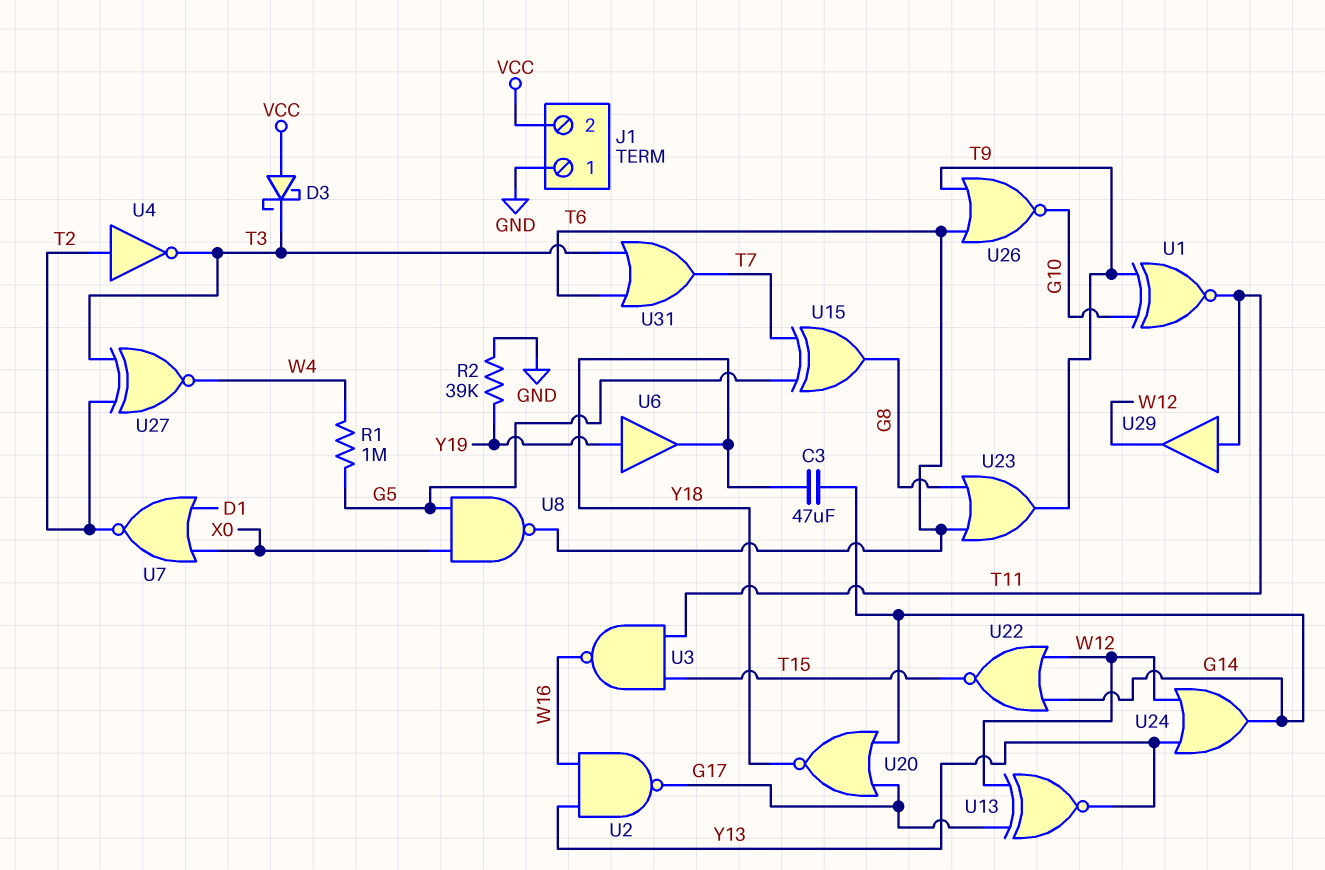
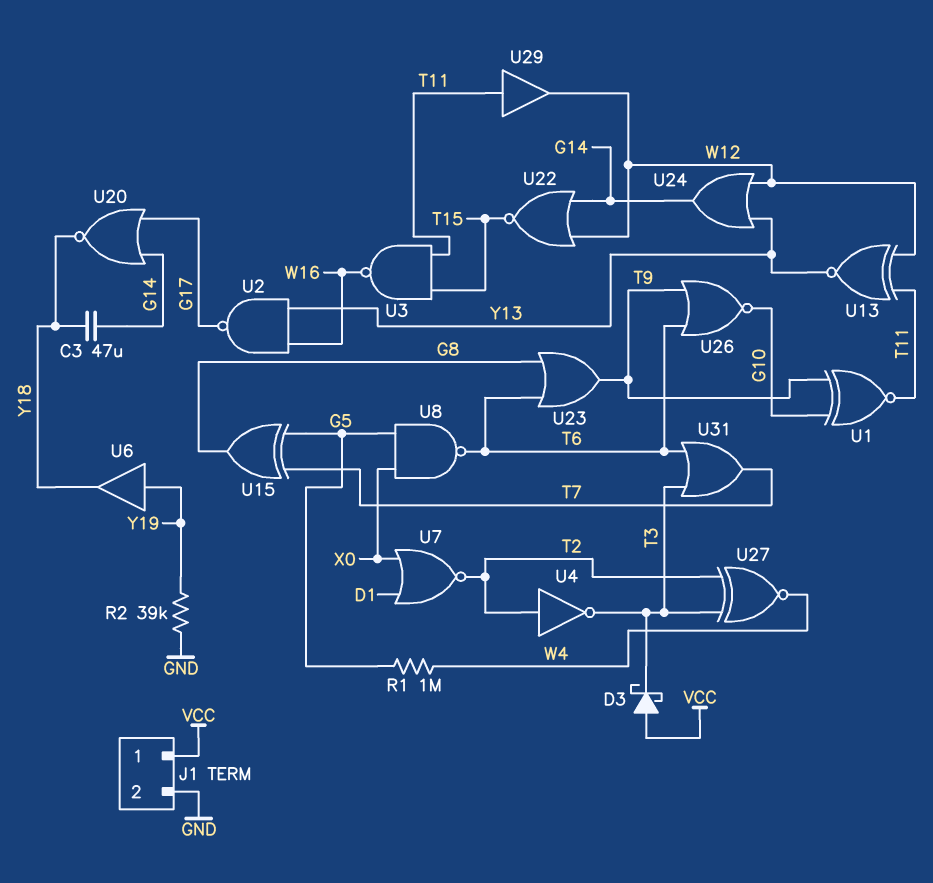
J1 pin 1: GND -> VCC
J1 pin 2: VCC -> GND
U13: XNOR (in G17, in W12, out Y13) -> XNOR (in T11, in W12, out Y13)

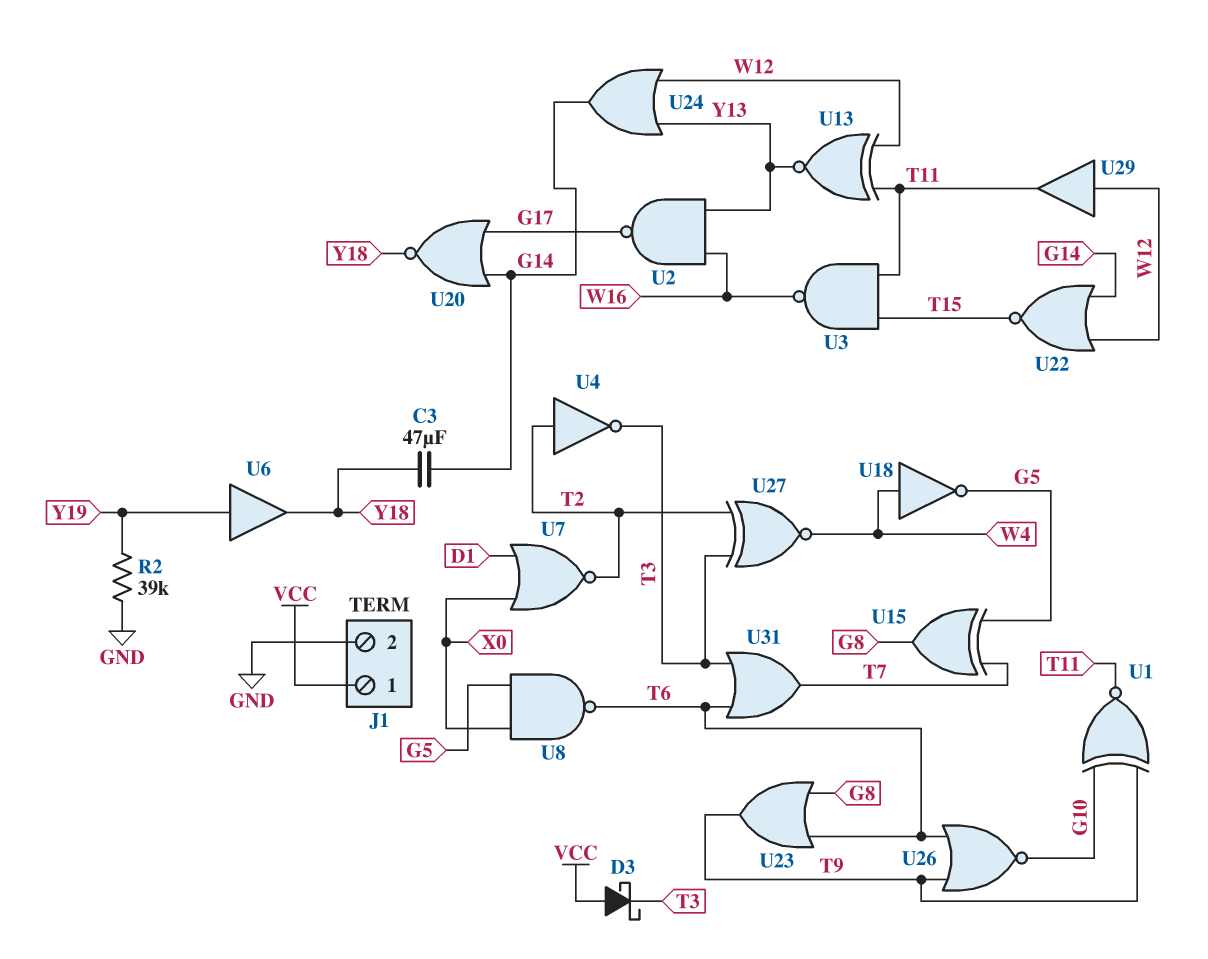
R1: 1M (G5, W4) -> none
U18: none -> NOT (in W4, out G5)
U29: buffer (in T11, out W12) -> buffer (in W12, out T11)

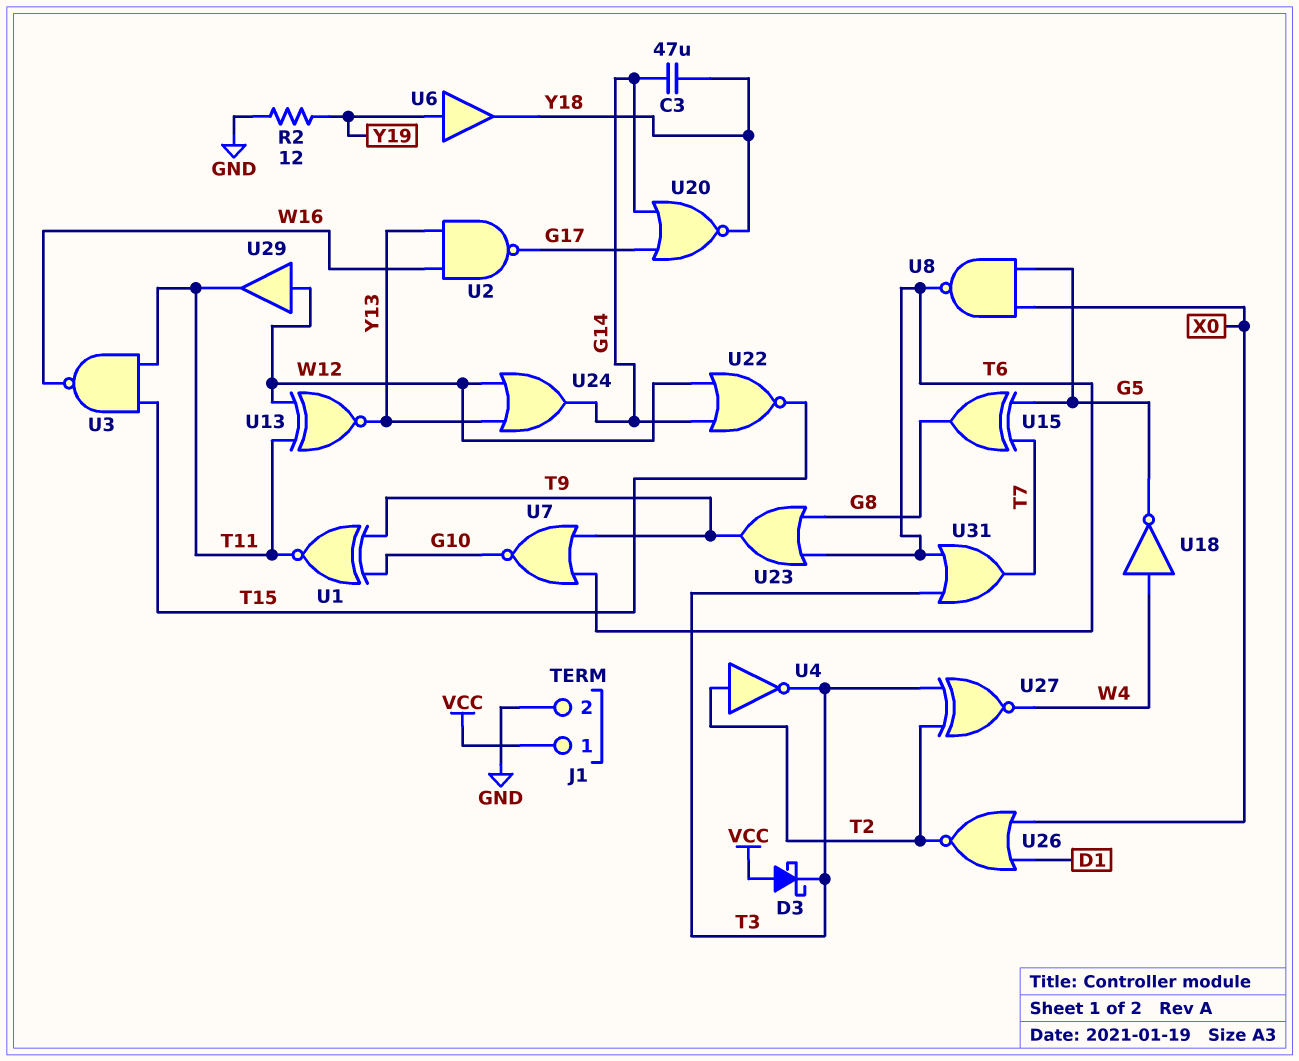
R2: 39k (GND, Y19) -> 12 (GND, Y19)
U7: NOR (in D1, in X0, out T2) -> NOR (in T6, in T9, out G10)
U26: NOR (in T6, in T9, out G10) -> NOR (in D1, in X0, out T2)

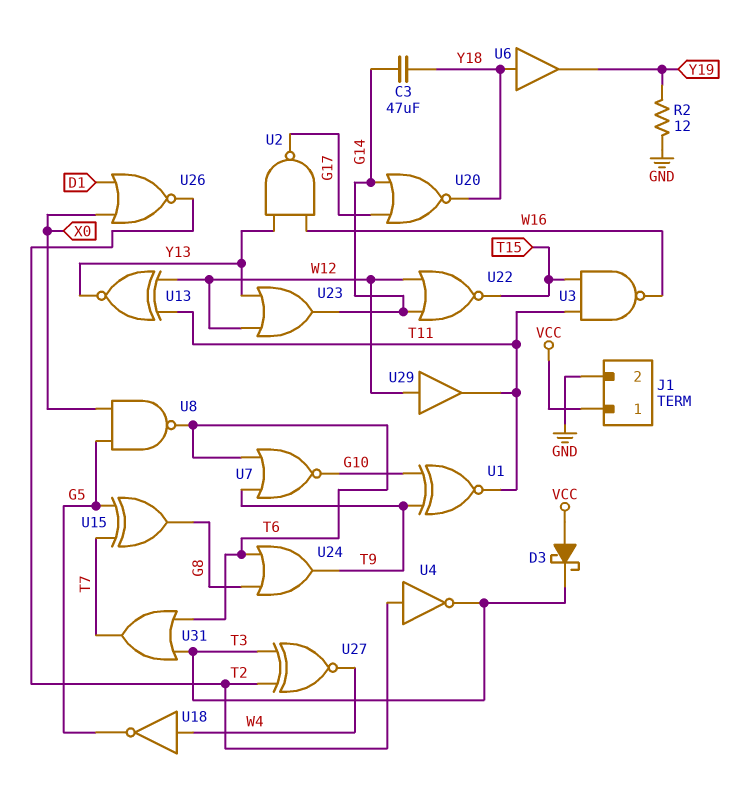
U6: buffer (in Y19, out Y18) -> buffer (in Y18, out Y19)
U23: OR (in G8, in T6, out T9) -> OR (in W12, in Y13, out G14)
U24: OR (in W12, in Y13, out G14) -> OR (in G8, in T6, out T9)

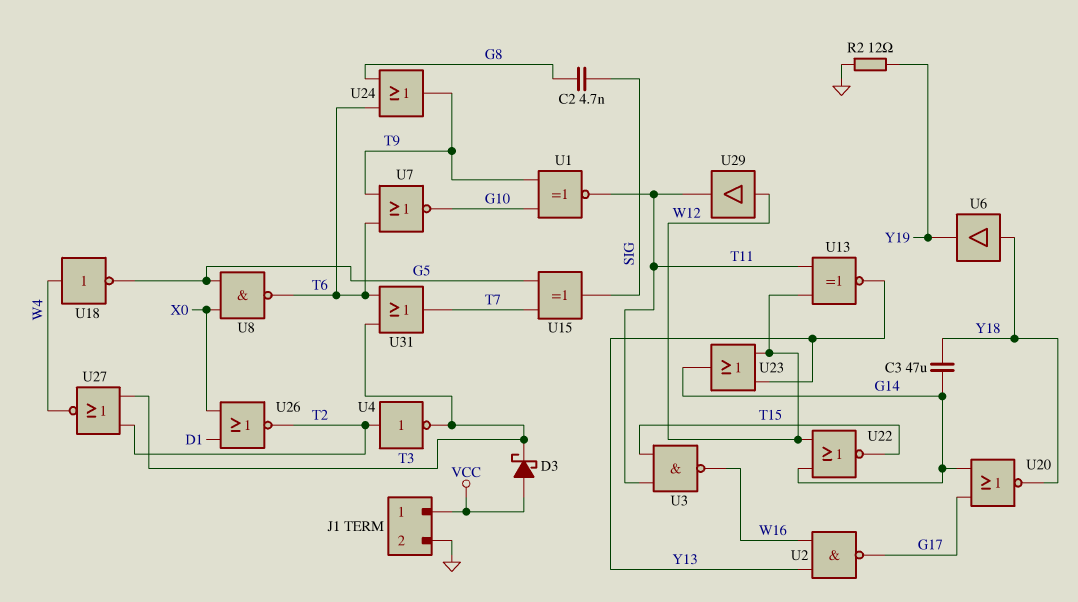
C2: none -> 4.7nF (G8, SIG)
U15: XOR (in G5, in T7, out G8) -> XOR (in G5, in T7, out SIG)
U27: XNOR (in T2, in T3, out W4) -> NOR (in T2, in T3, out W4)

